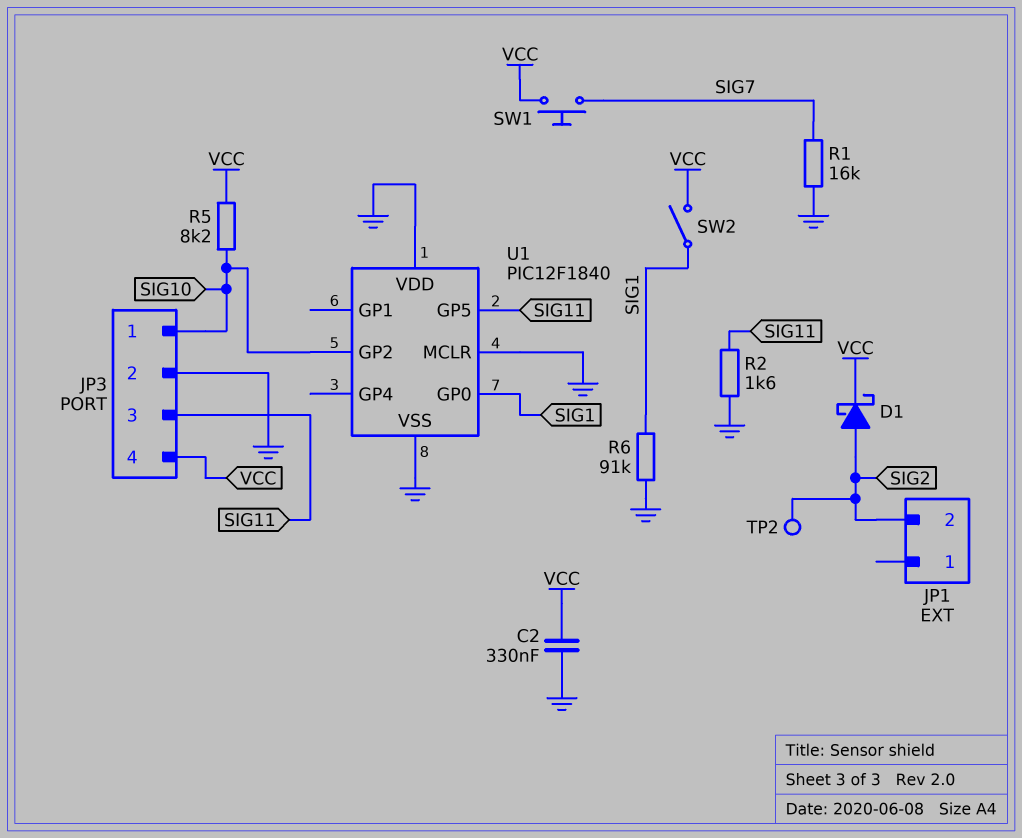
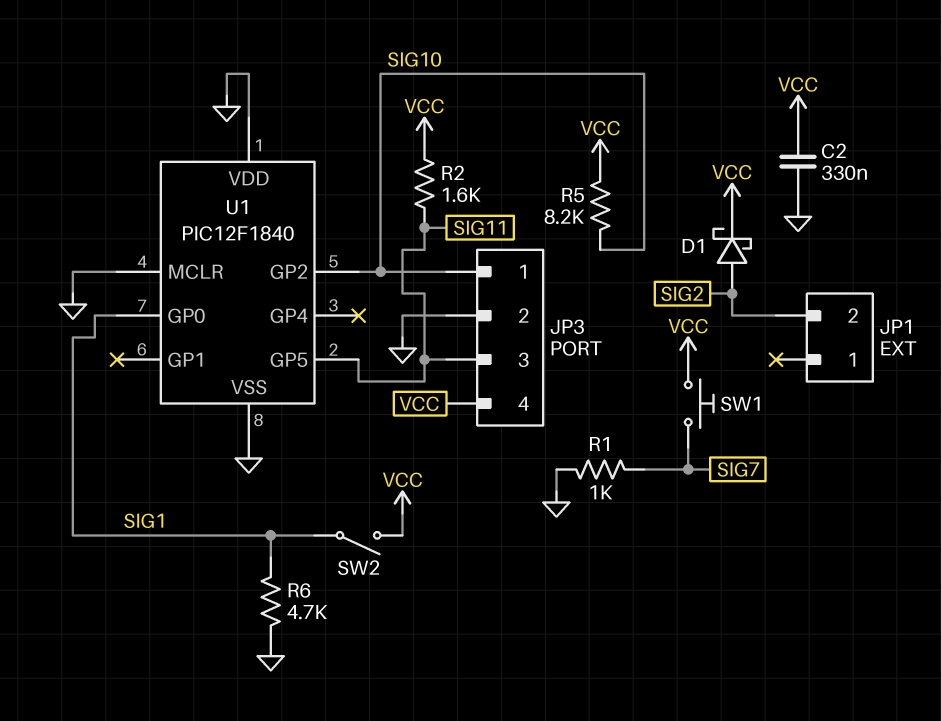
R1: 16k (GND, SIG7) -> 1k (GND, SIG7)
R2: 1.6k (GND, SIG11) -> 1.6k (SIG11, VCC)
R6: 91k (GND, SIG1) -> 4.7k (GND, SIG1)
TP2: test point (SIG2) -> none

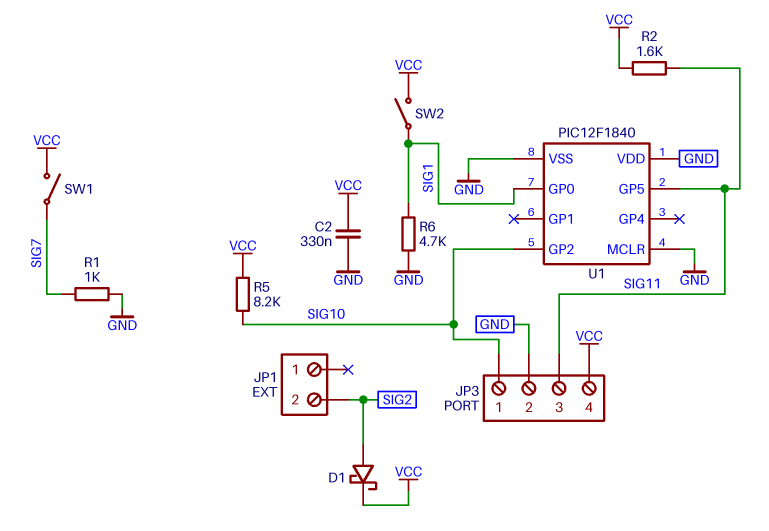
SW1: button (SIG7, VCC) -> switch (SIG7, VCC)

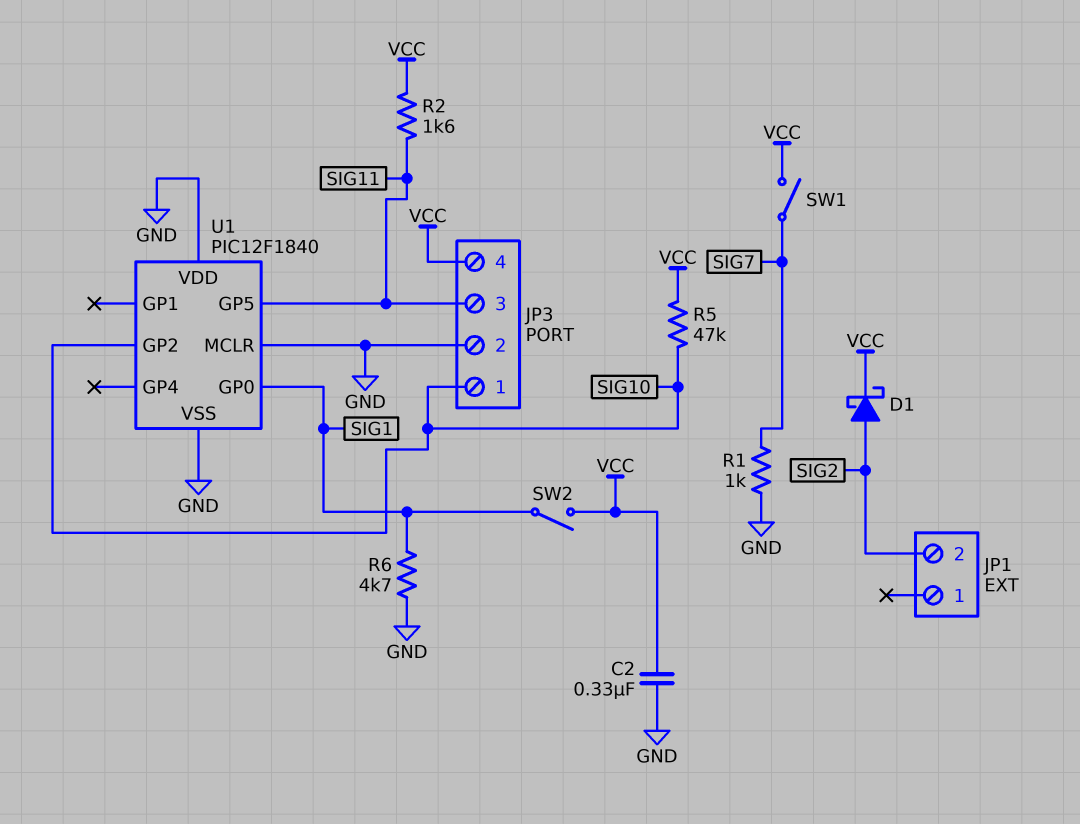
R5: 8.2k (SIG10, VCC) -> 47k (SIG10, VCC)

